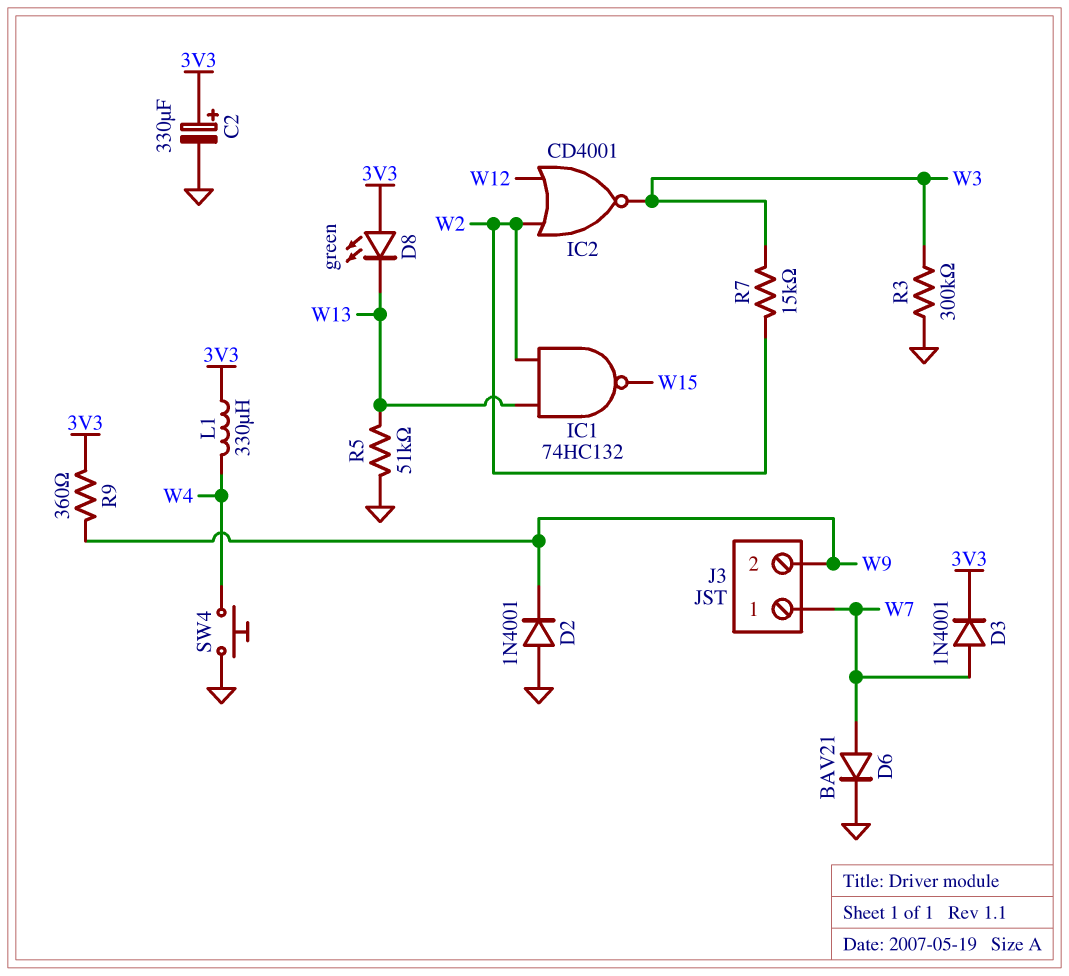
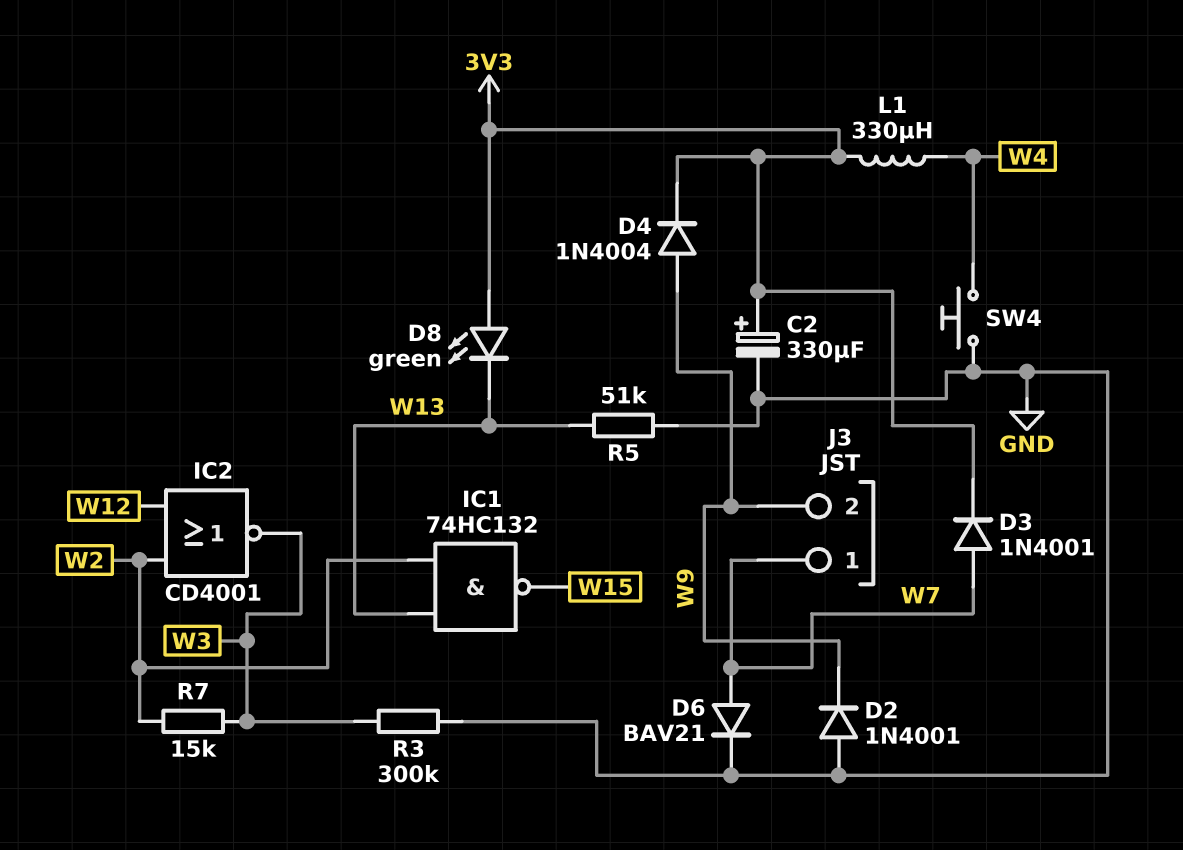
D4: none -> diode 1N4004 (A W9, K 3V3)
R9: 360 (3V3, W9) -> none

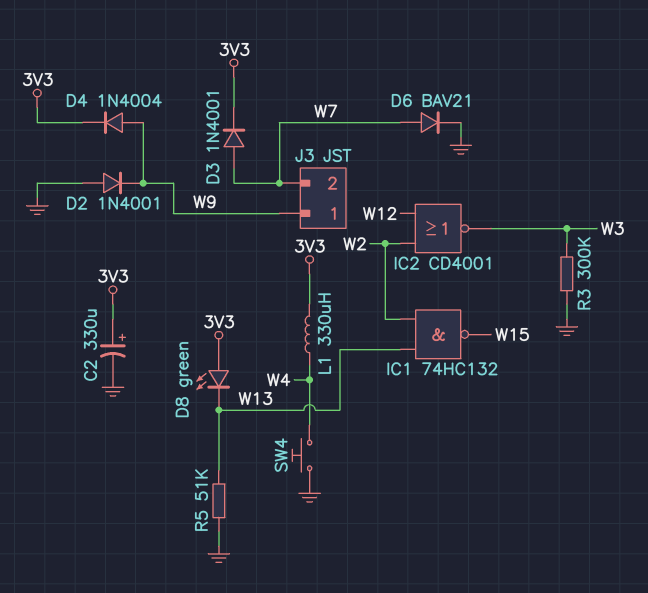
J3 pin 1: W7 -> W9
J3 pin 2: W9 -> W7
R7: 15k (W2, W3) -> none

